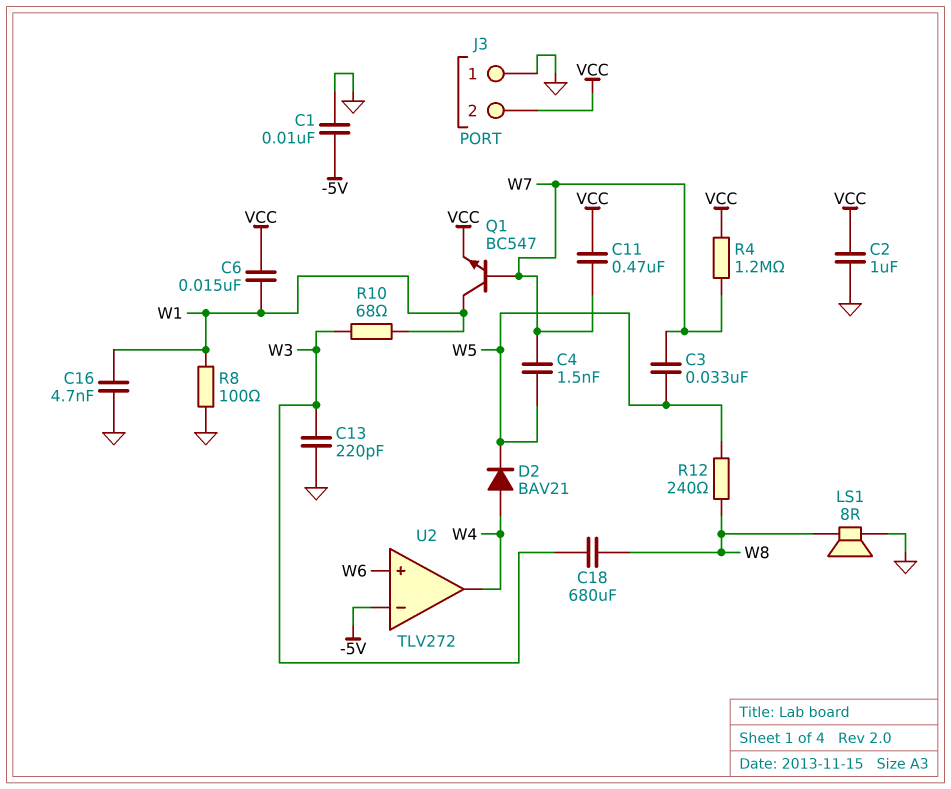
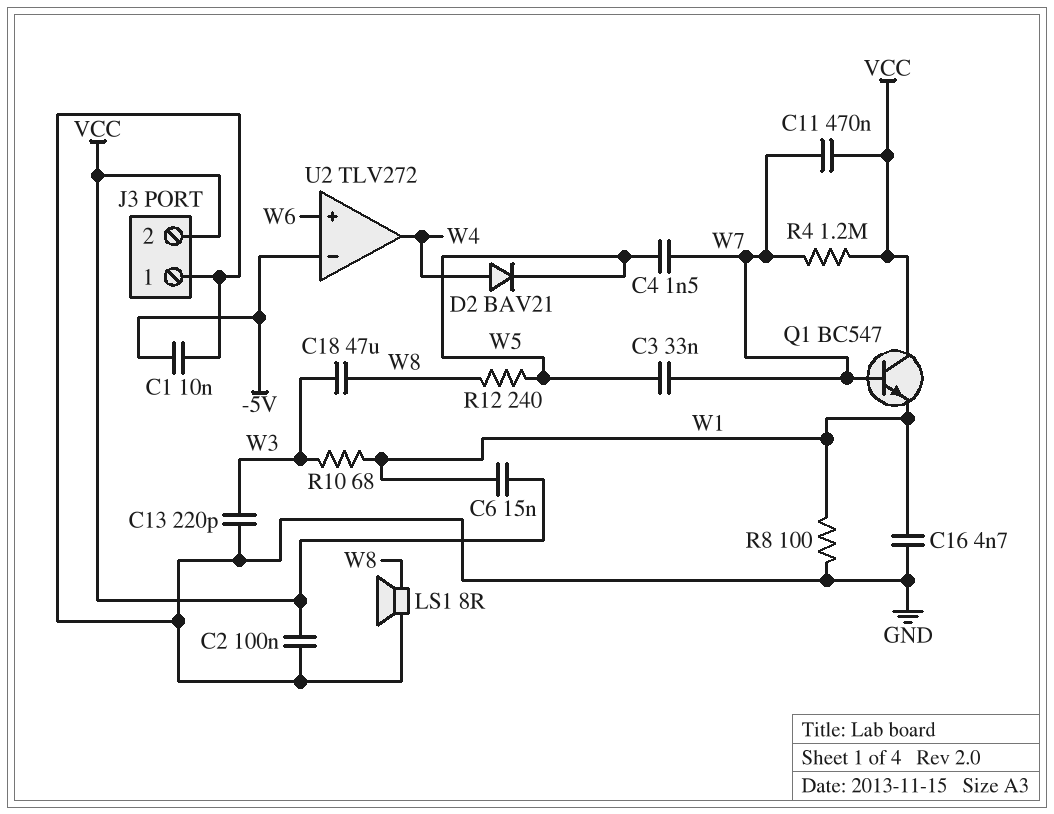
C2: 1uF (GND, VCC) -> 100nF (GND, VCC)
C18: 680uF (W3, W8) -> 47uF (W3, W8)
Q1: NPN BC547 (B W7, C W1, E VCC) -> NPN BC547 (B W7, C VCC, E W1)

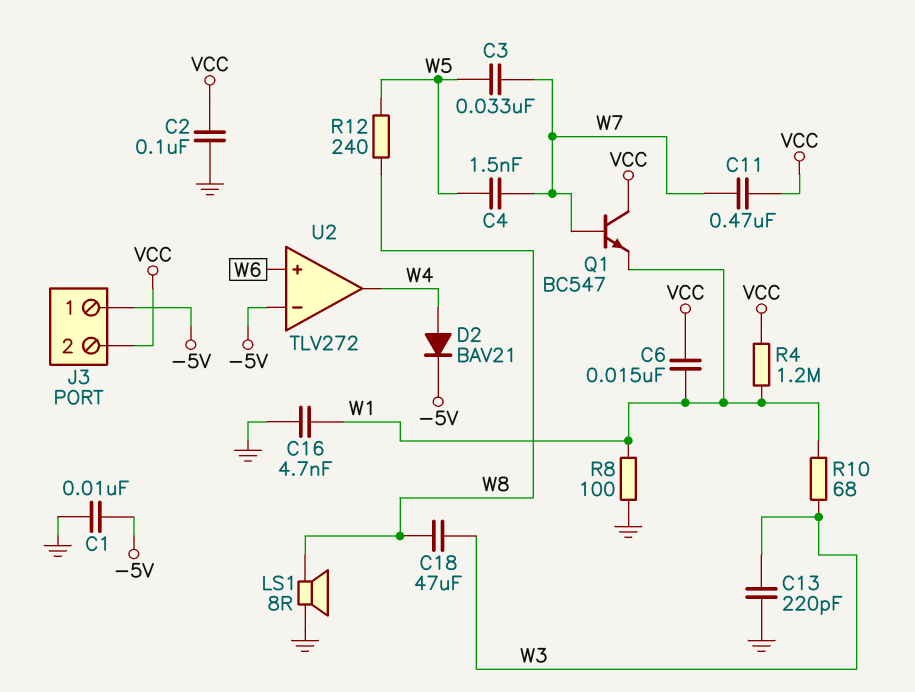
D2: diode BAV21 (A W4, K W5) -> diode BAV21 (A W4, K -5V)
J3 pin 1: GND -> -5V
R4: 1.2M (VCC, W7) -> 1.2M (VCC, W1)

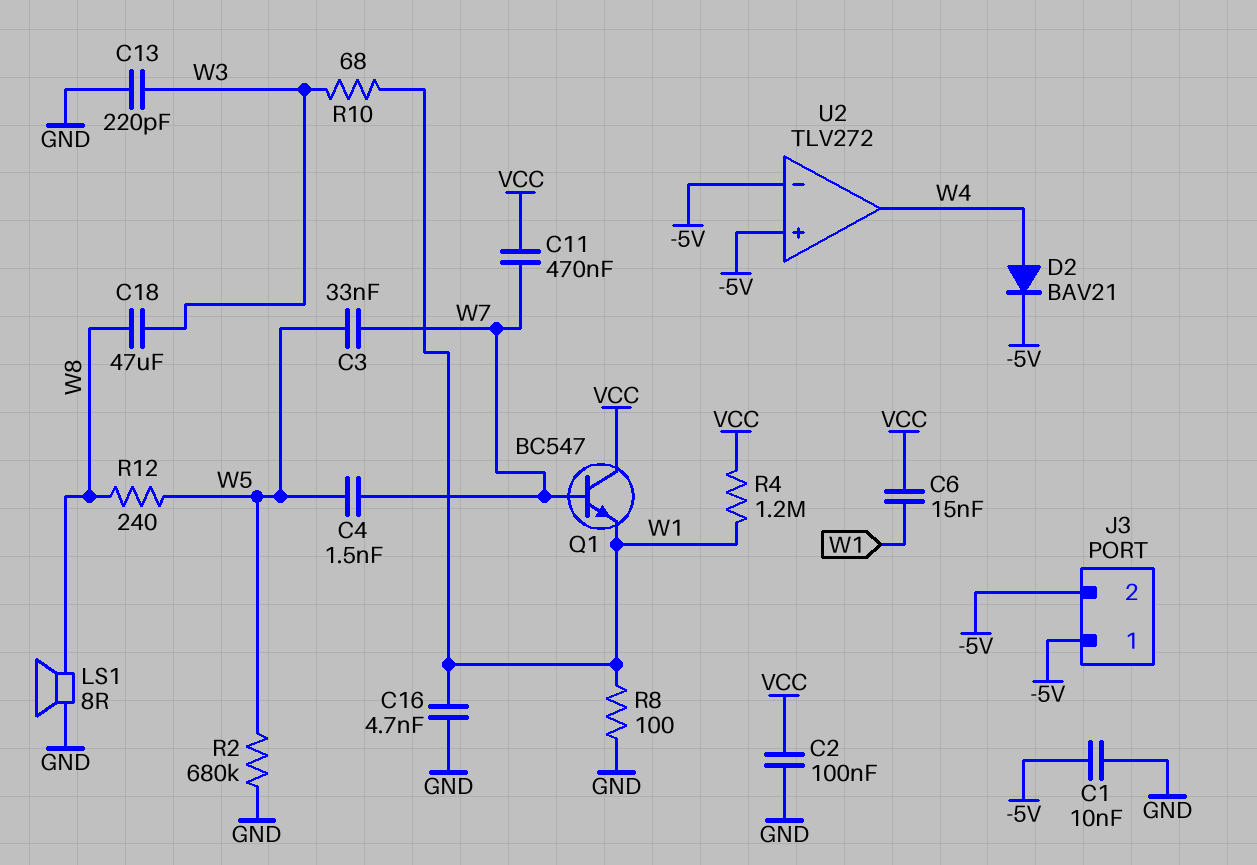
J3 pin 2: VCC -> -5V
R2: none -> 680k (GND, W5)
U2 pin in+: W6 -> -5V

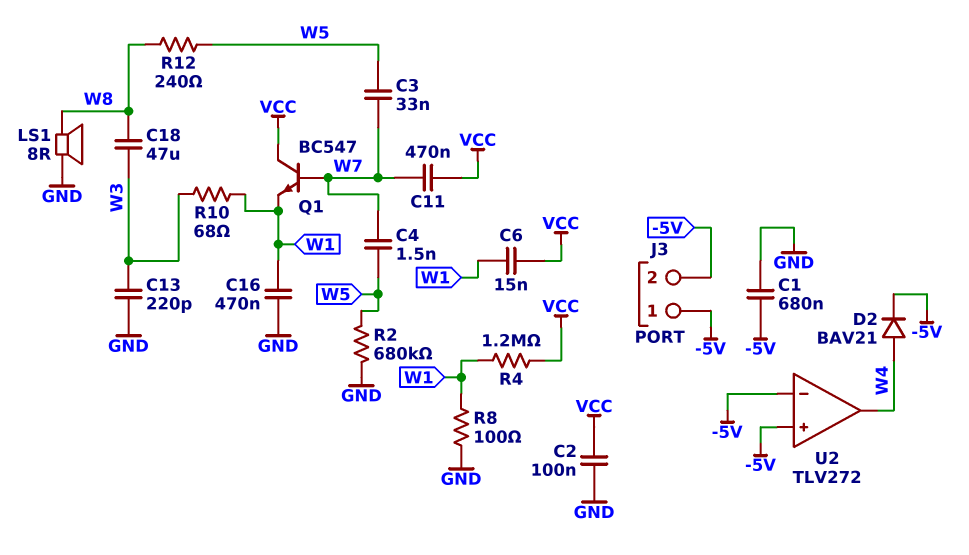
C1: 10nF (-5V, GND) -> 680nF (-5V, GND)
C16: 4.7nF (GND, W1) -> 470nF (GND, W1)

